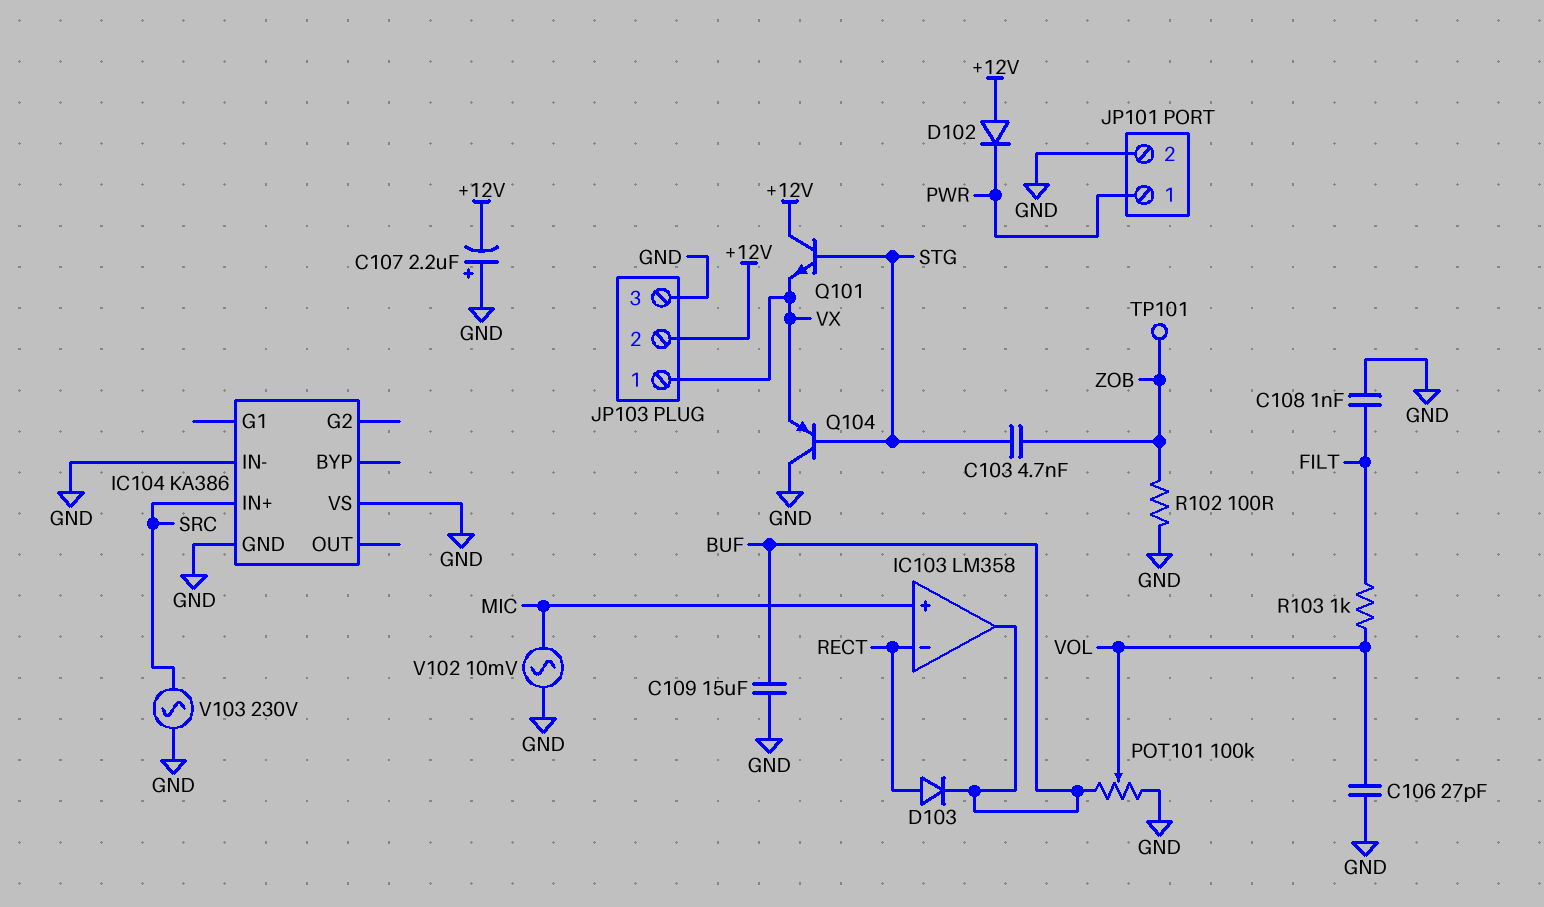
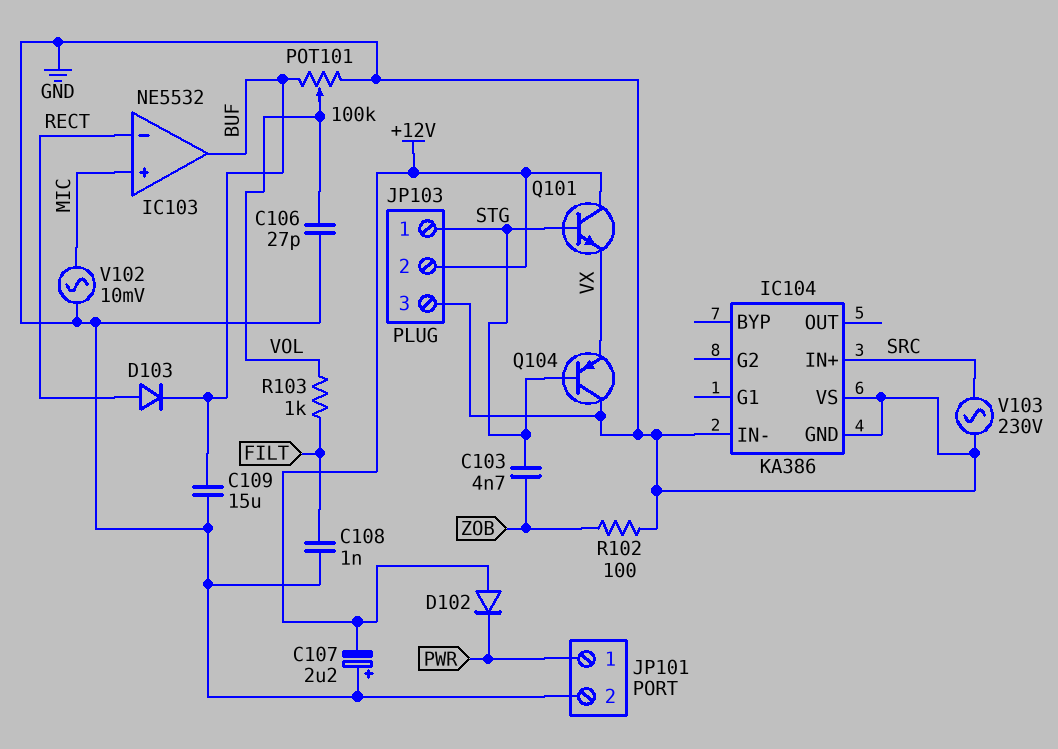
IC103: LM358 -> NE5532
JP103 pin 1: VX -> STG
TP101: test point (ZOB) -> none

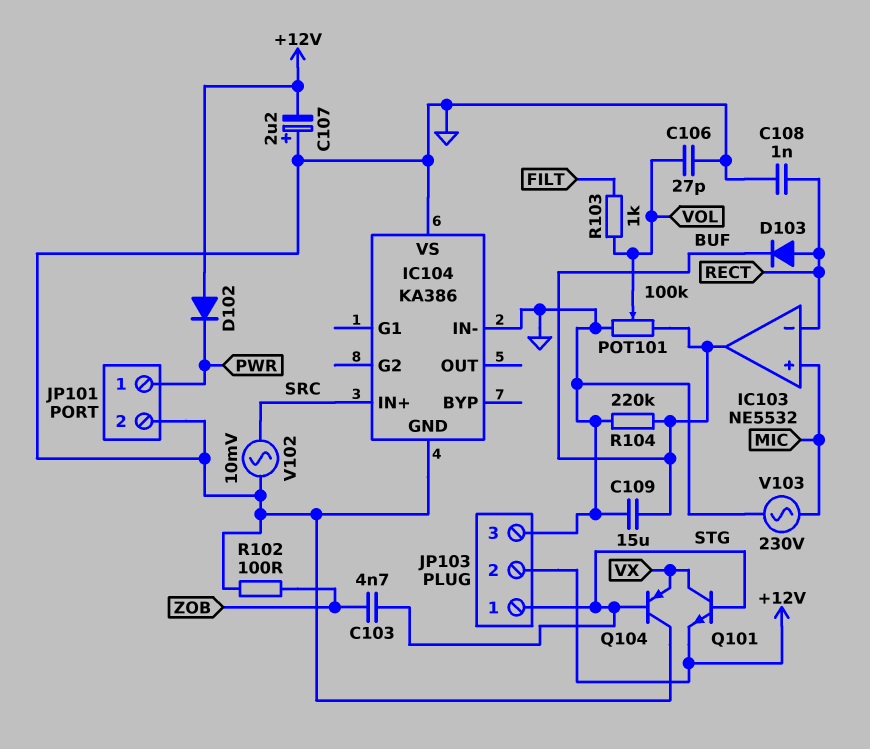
C108: 1nF (FILT, GND) -> 1nF (GND, RECT)
Q101: NPN (B STG, C +12V, E VX) -> NPN (B STG, C VX, E +12V)
R104: none -> 220k (BUF, GND)
V102: AC 10mV (GND, MIC) -> AC 10mV (GND, SRC)
V103: AC 230V (GND, SRC) -> AC 230V (GND, MIC)

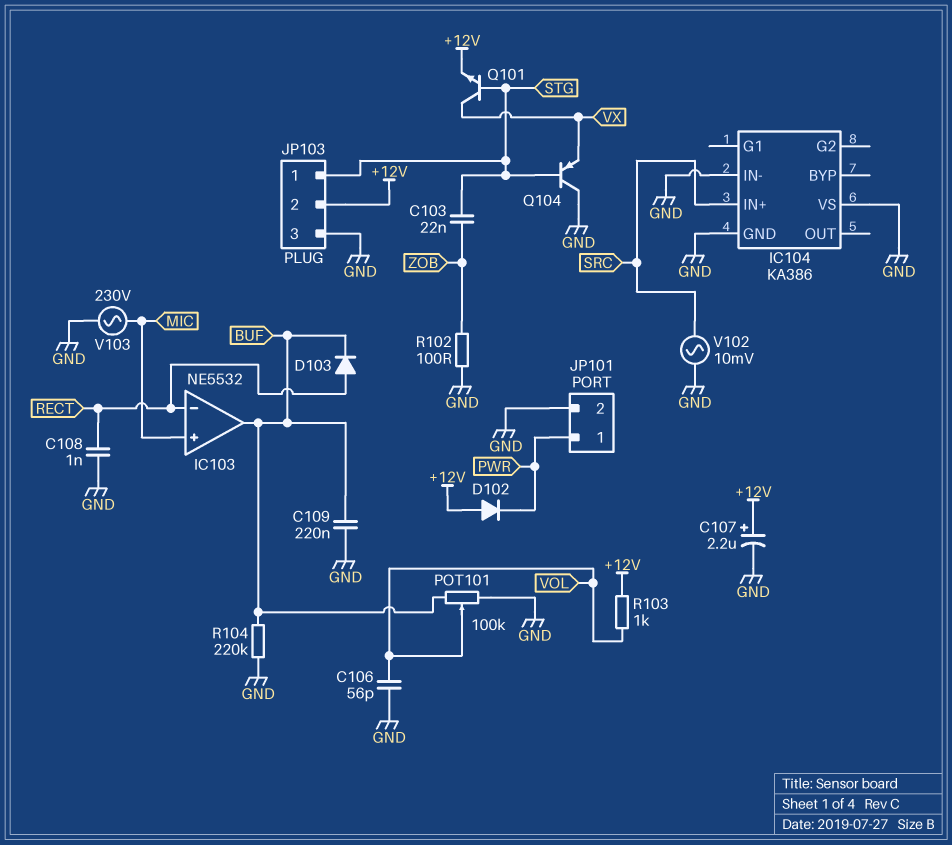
C103: 4.7nF (STG, ZOB) -> 22nF (STG, ZOB)
C106: 27pF (GND, VOL) -> 56pF (GND, VOL)
C107: 2.2uF (plus GND, minus +12V) -> 2.2uF (plus +12V, minus GND)
C109: 15uF (BUF, GND) -> 220nF (BUF, GND)
R103: 1k (FILT, VOL) -> 1k (+12V, VOL)

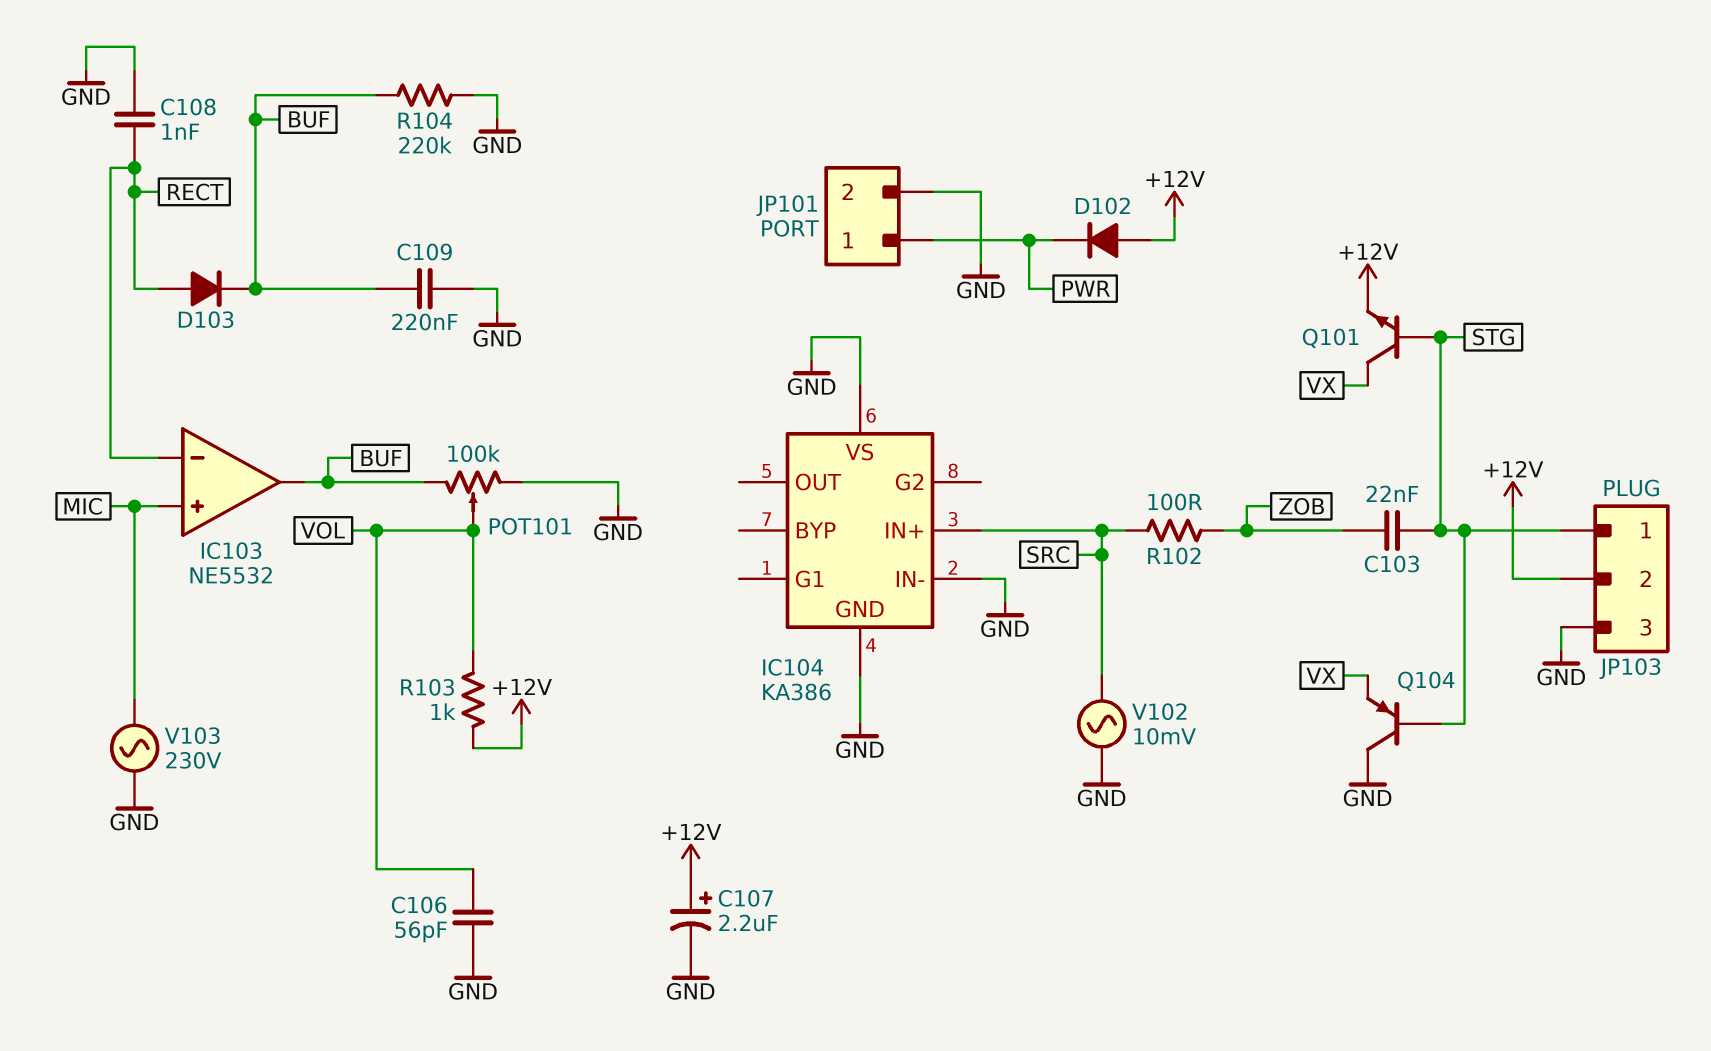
R102: 100 (GND, ZOB) -> 100 (SRC, ZOB)

